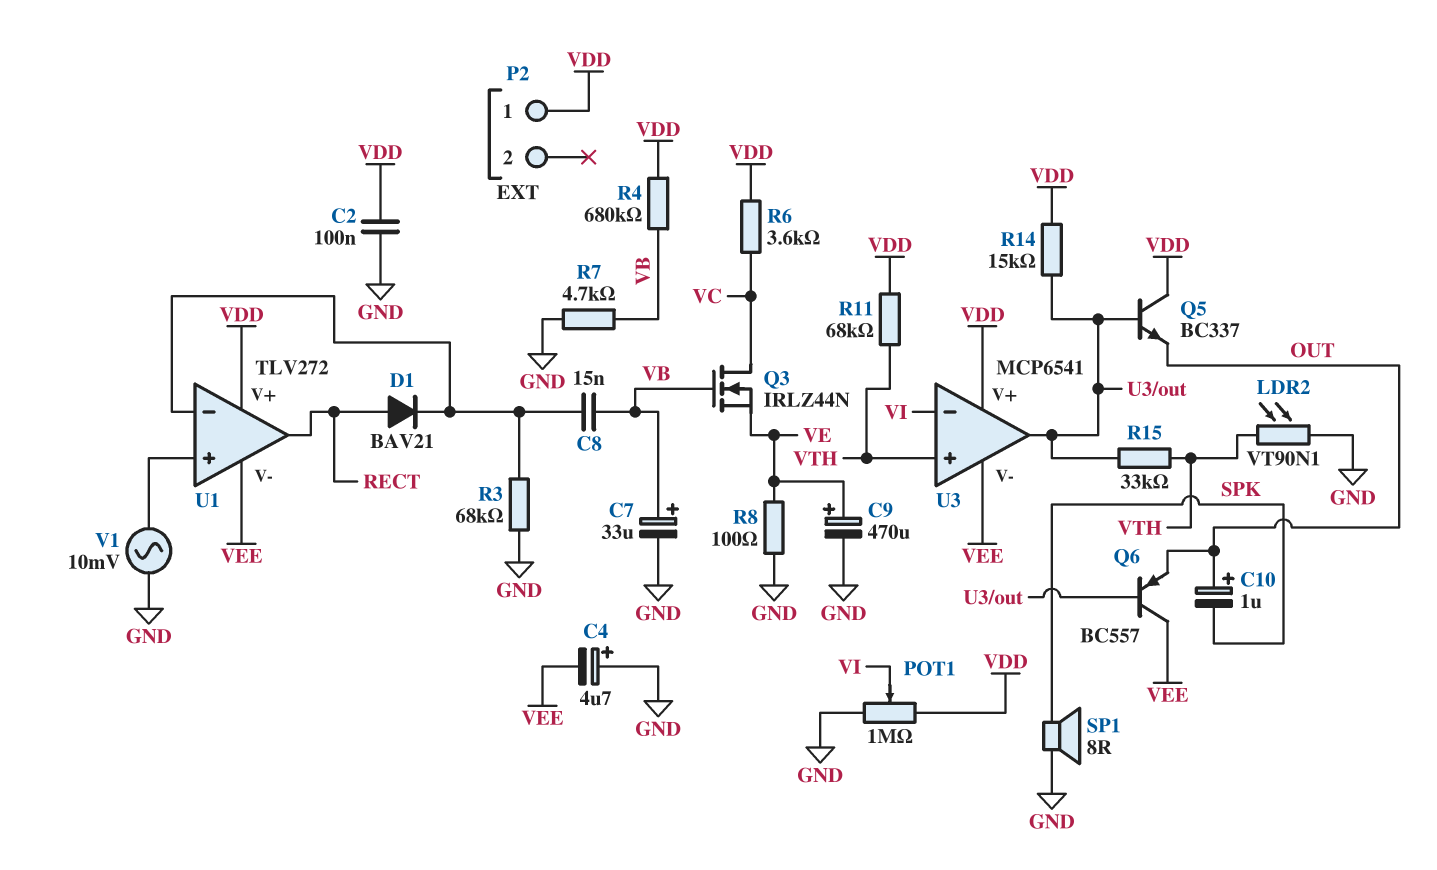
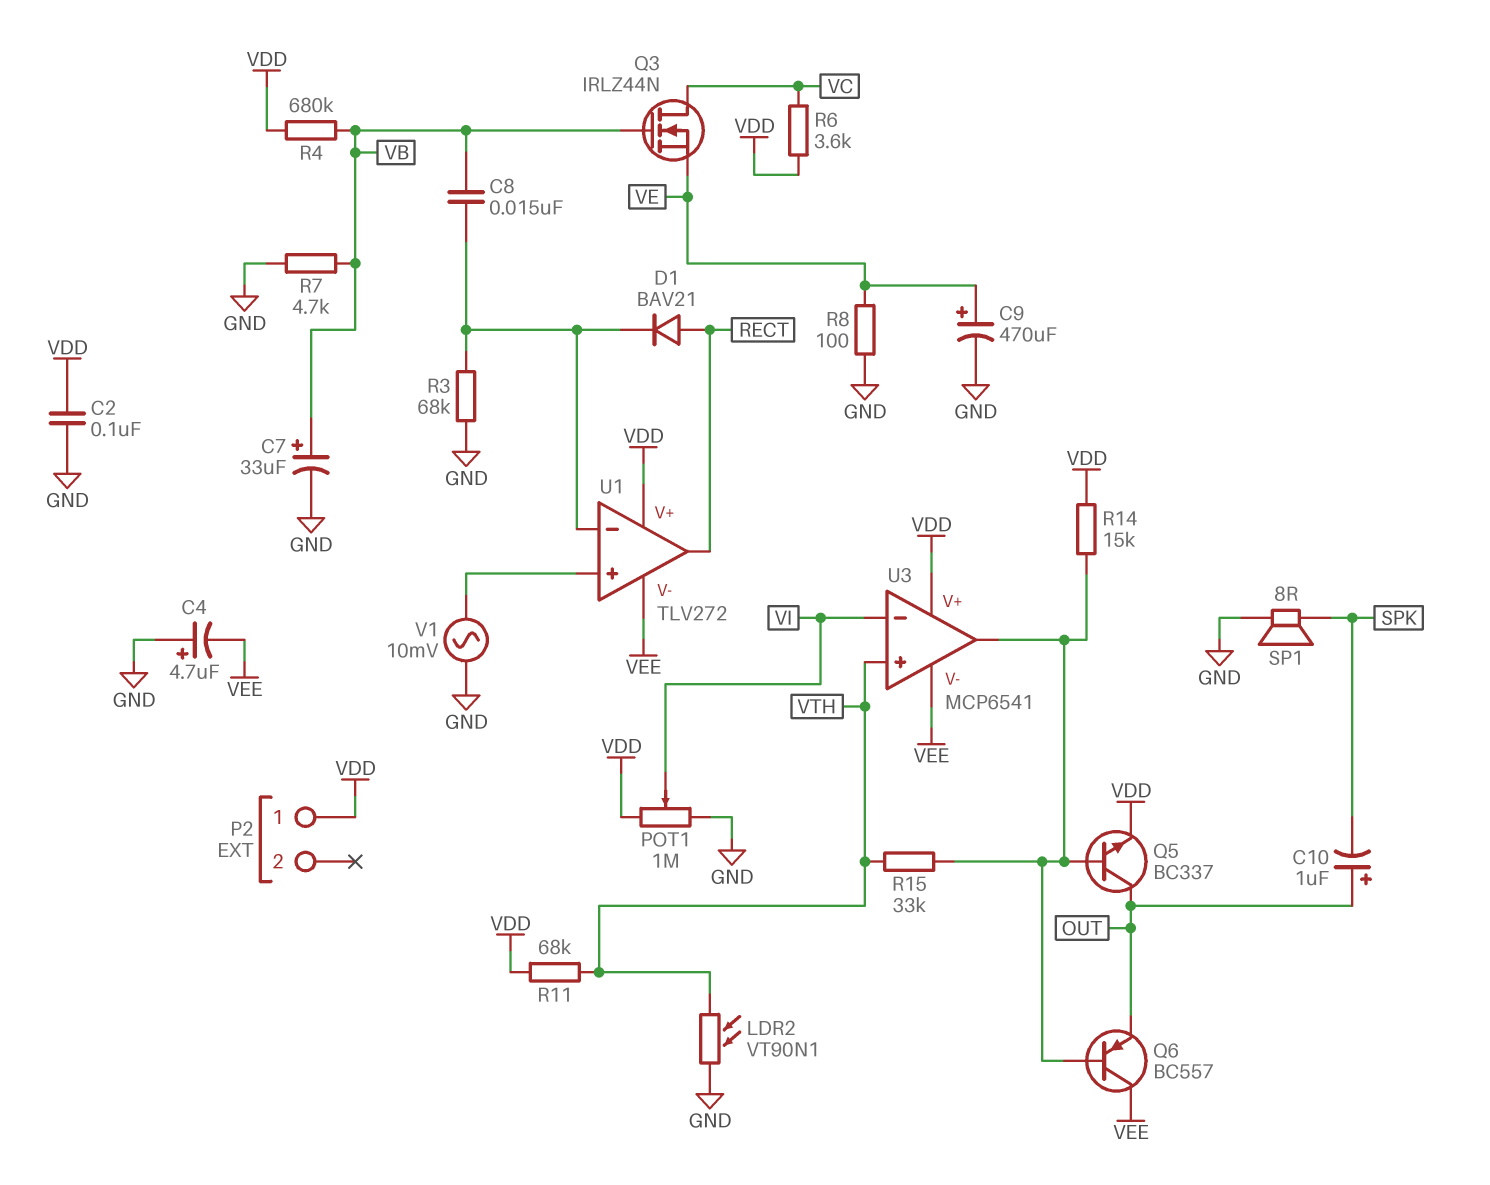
Q5: NPN BC337 (B U3/out, C VDD, E OUT) -> NPN BC337 (B U3/out, C OUT, E VDD)

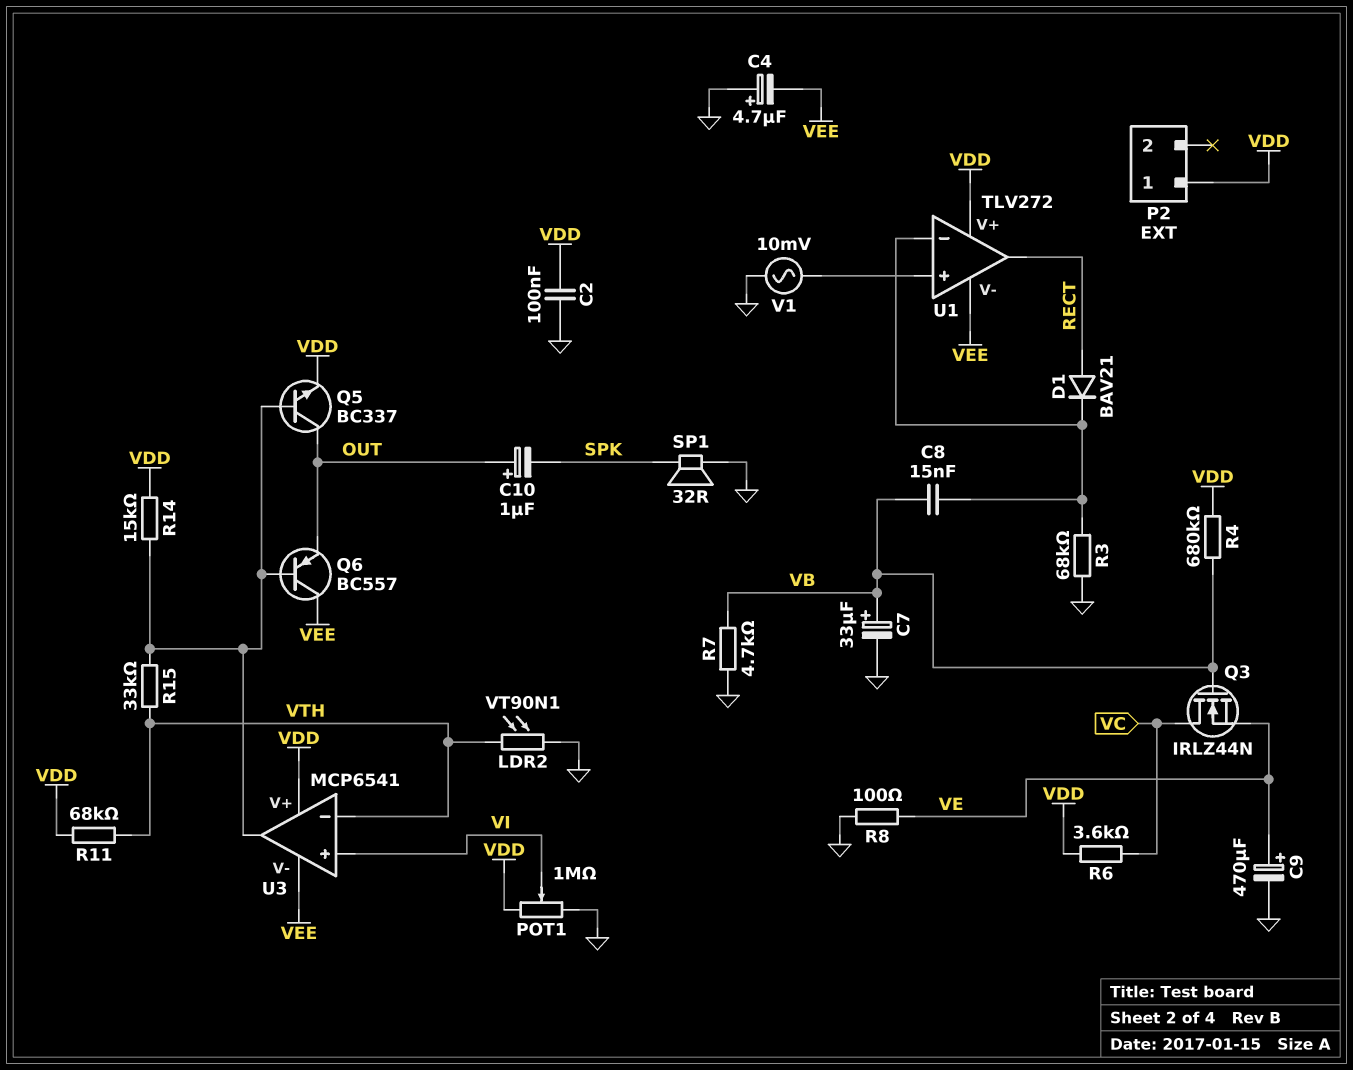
SP1: speaker 8R (GND, SPK) -> speaker 32R (GND, SPK)
U3 pin in+: VTH -> VI
U3 pin in-: VI -> VTH

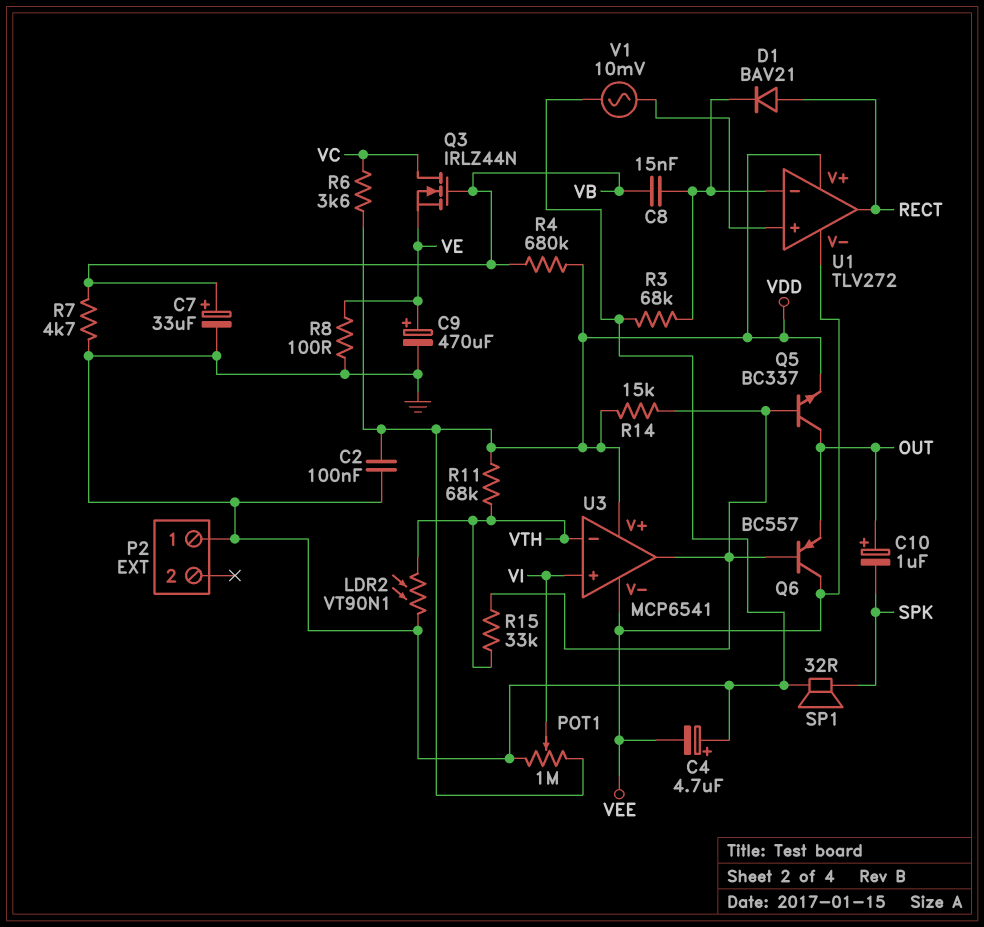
P2 pin 1: VDD -> GND

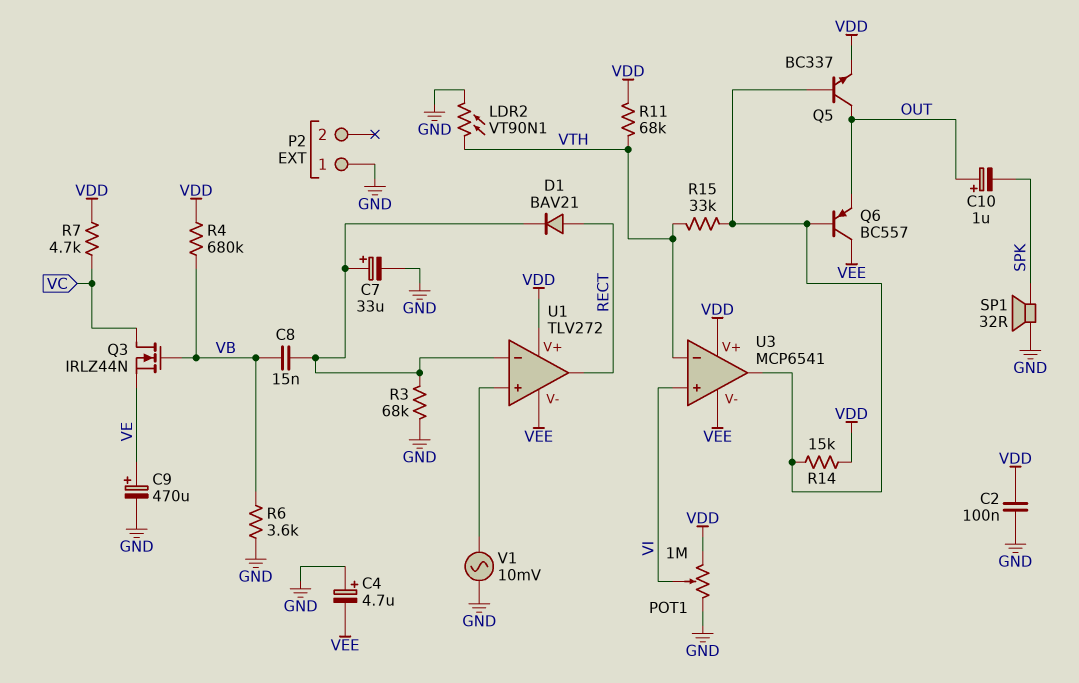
C7: 33uF (plus VB, minus GND) -> 33uF (plus U1/in-, minus GND)
R6: 3.6k (VC, VDD) -> 3.6k (GND, VB)
R7: 4.7k (GND, VB) -> 4.7k (VC, VDD)
R8: 100 (GND, VE) -> none

